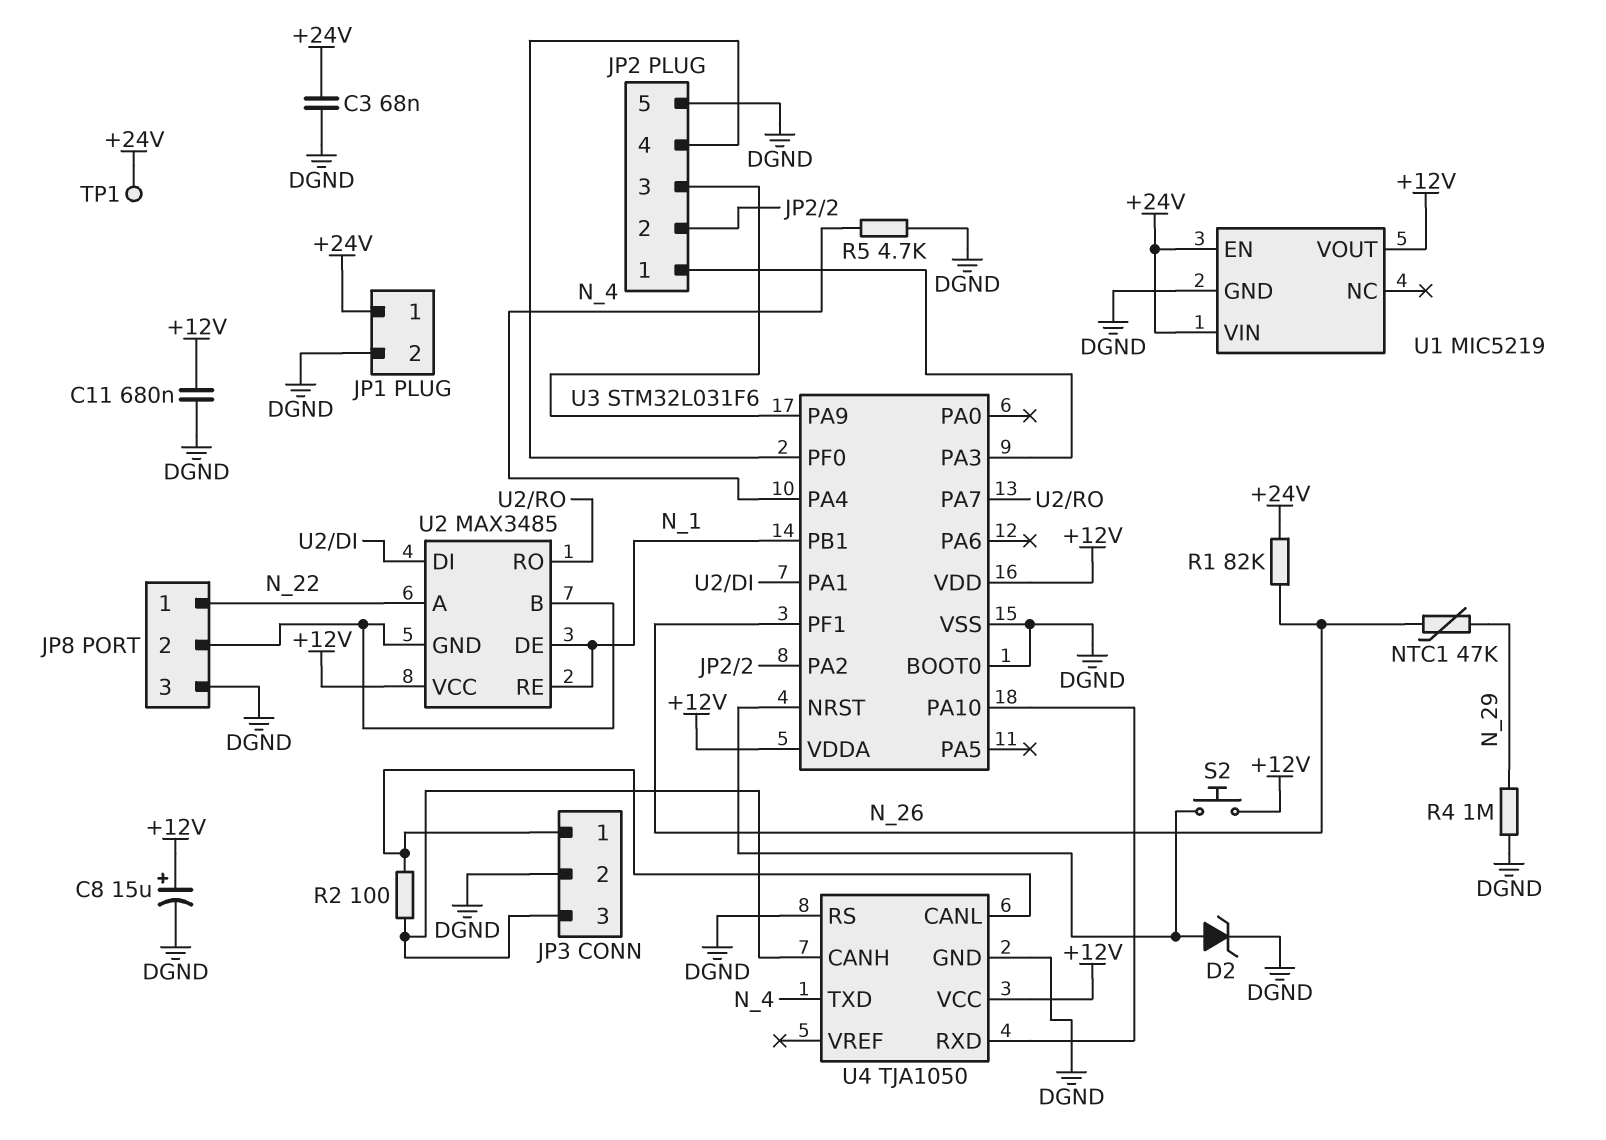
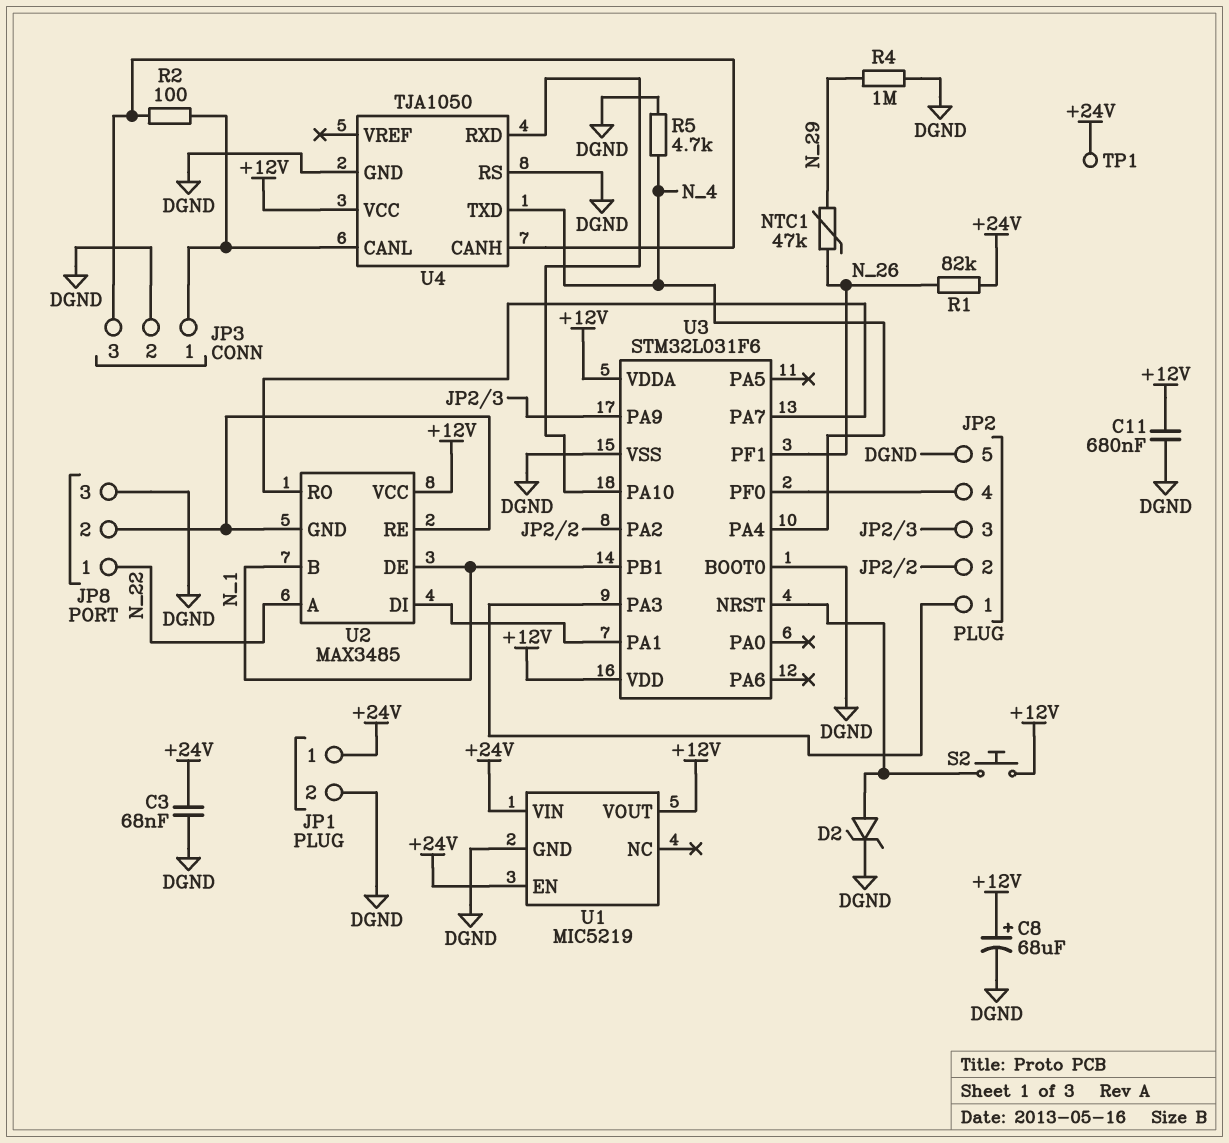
C8: 15uF (plus +12V, minus DGND) -> 68uF (plus +12V, minus DGND)
U2 pin B: JP8/2 -> N_1
U2 pin RE: N_1 -> JP8/2

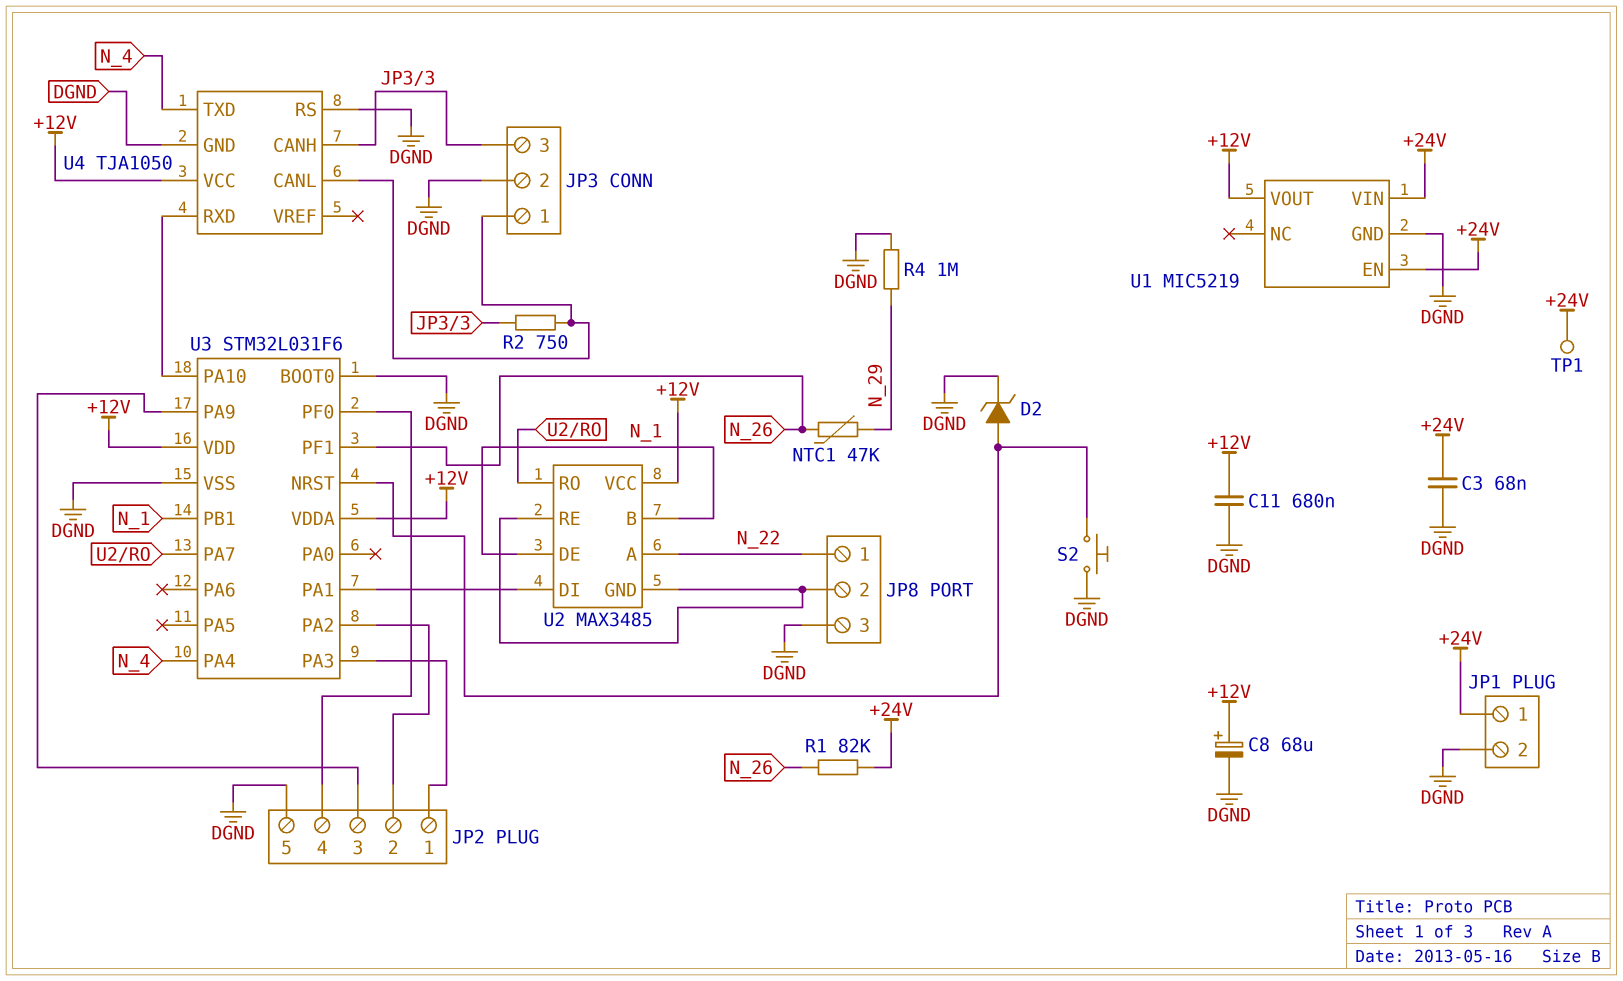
R2: 100 (JP3/1, JP3/3) -> 750 (JP3/1, JP3/3)
R5: 4.7k (DGND, N_4) -> none
S2: button (+12V, U3/NRST) -> button (DGND, U3/NRST)

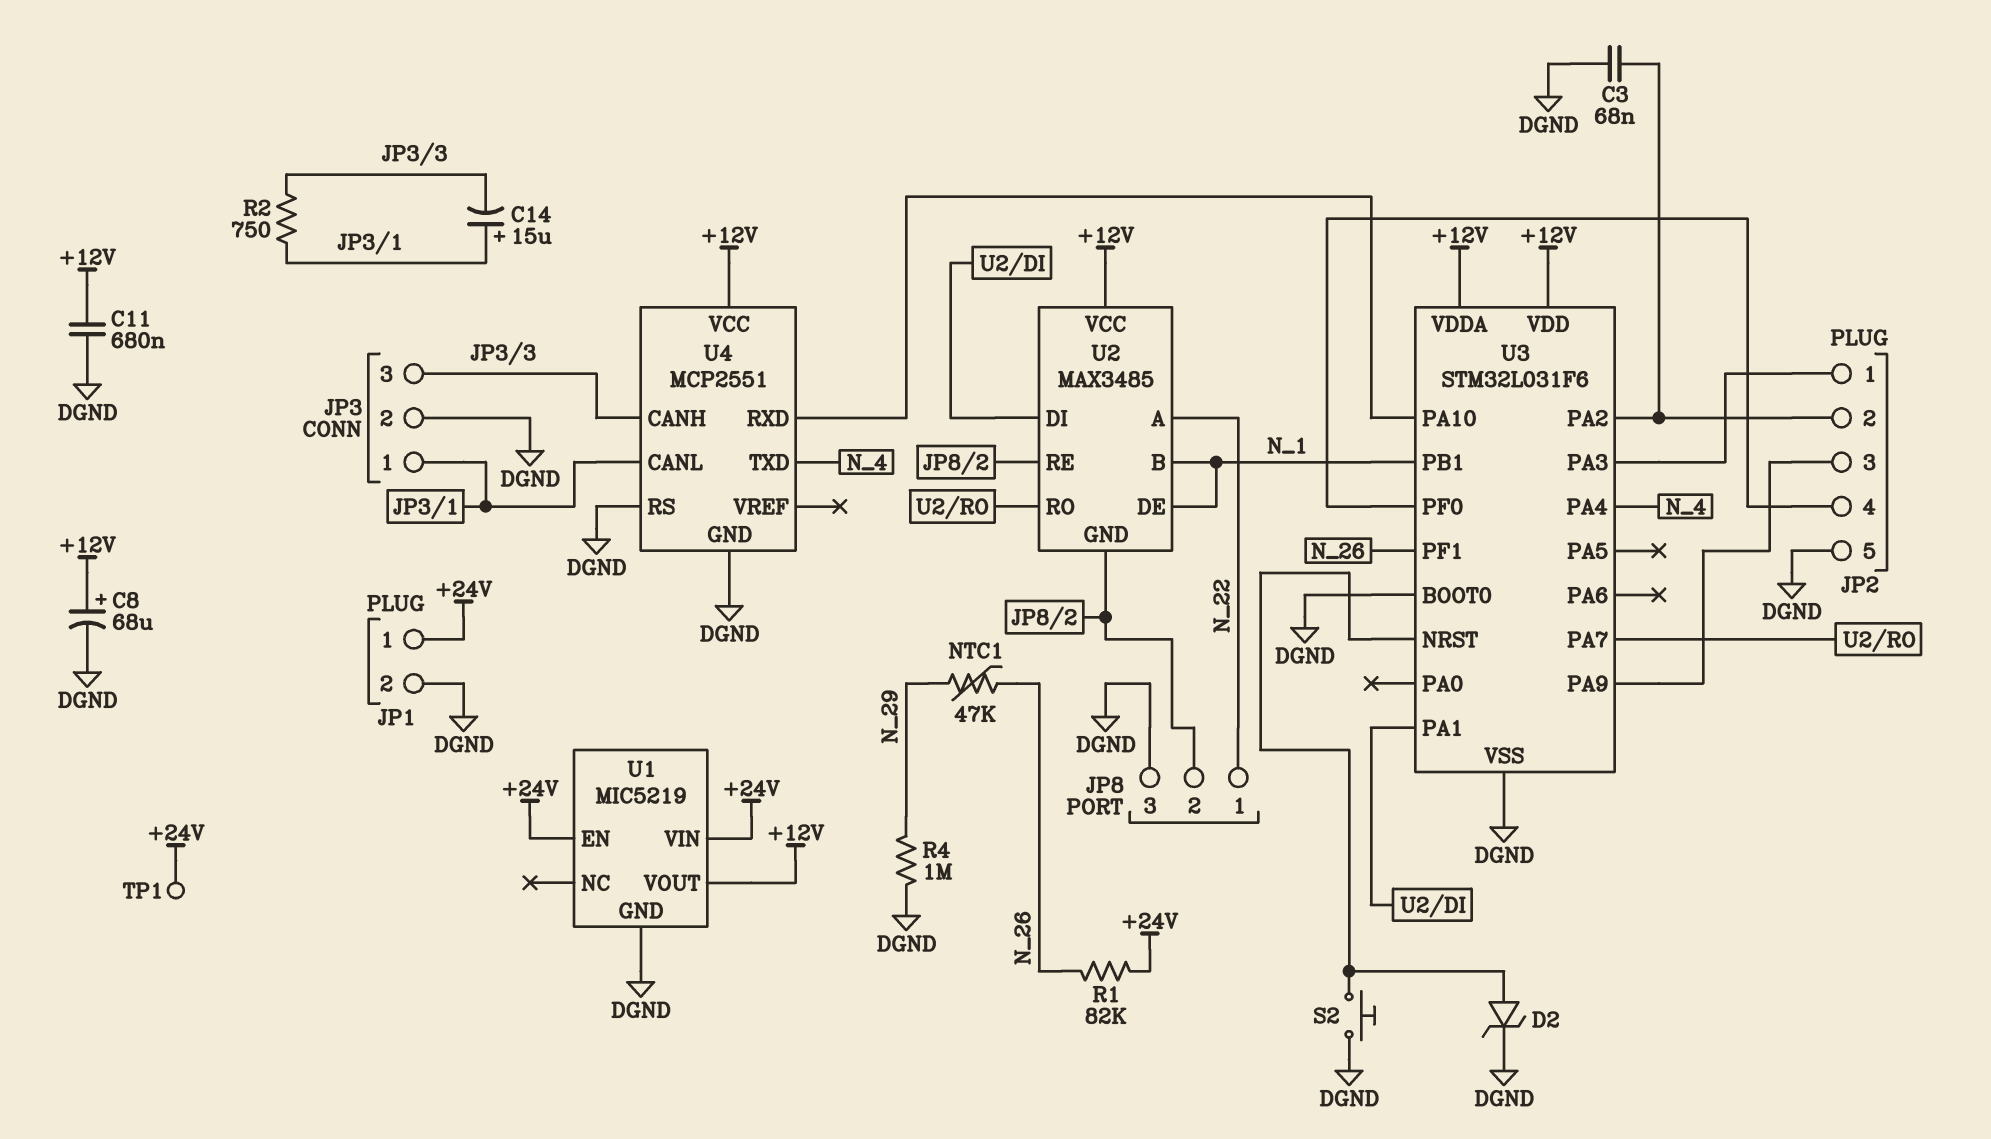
C3: 68nF (+24V, DGND) -> 68nF (DGND, JP2/2)
C14: none -> 15uF (plus JP3/1, minus JP3/3)
U4: TJA1050 -> MCP2551

